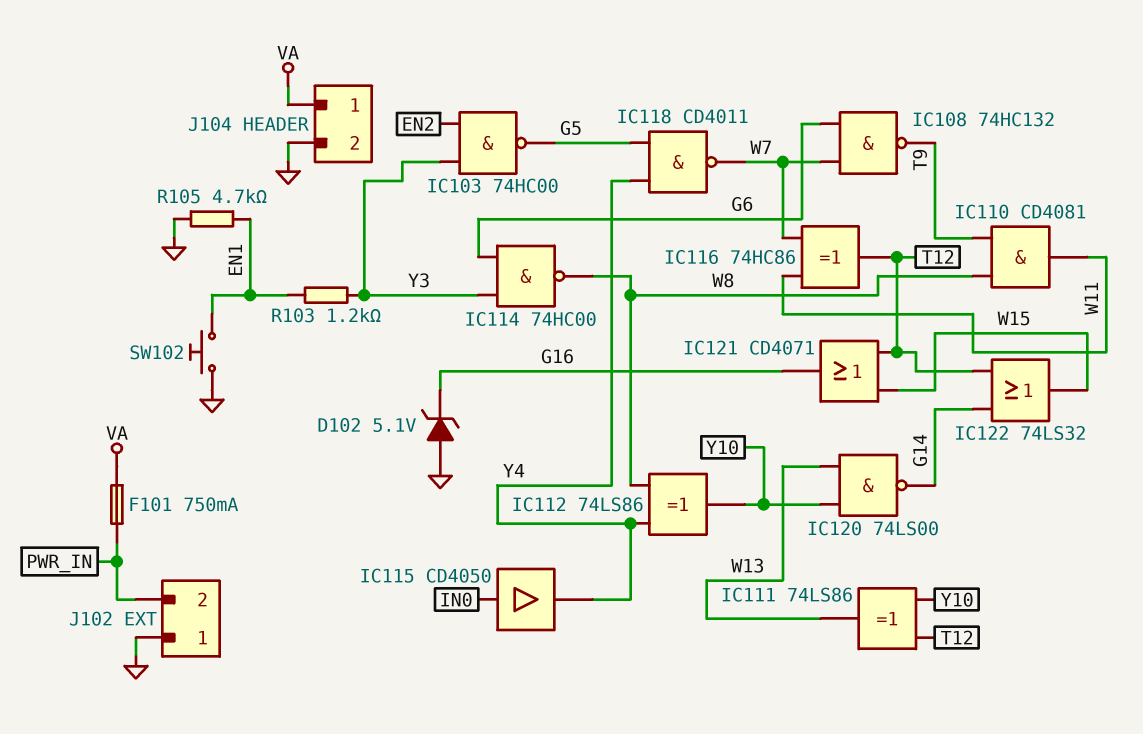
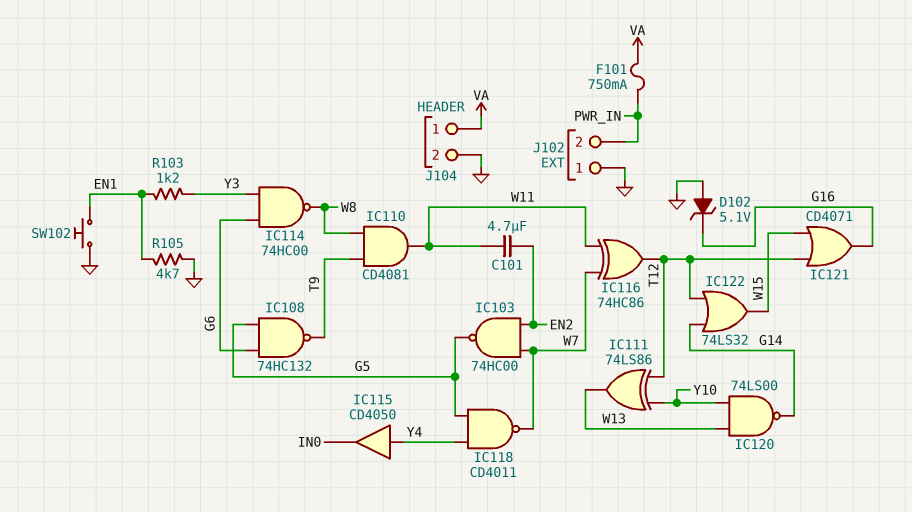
C101: none -> 4.7uF (EN2, W11)
IC103: NAND 74HC00 (in EN2, in Y3, out G5) -> NAND 74HC00 (in EN2, in W7, out G5)
IC108: NAND 74HC132 (in G6, in W7, out T9) -> NAND 74HC132 (in G5, in G6, out T9)
IC112: XOR 74LS86 (in W8, in Y4, out Y10) -> none
IC115: buffer CD4050 (in IN0, out Y4) -> buffer CD4050 (in Y4, out IN0)

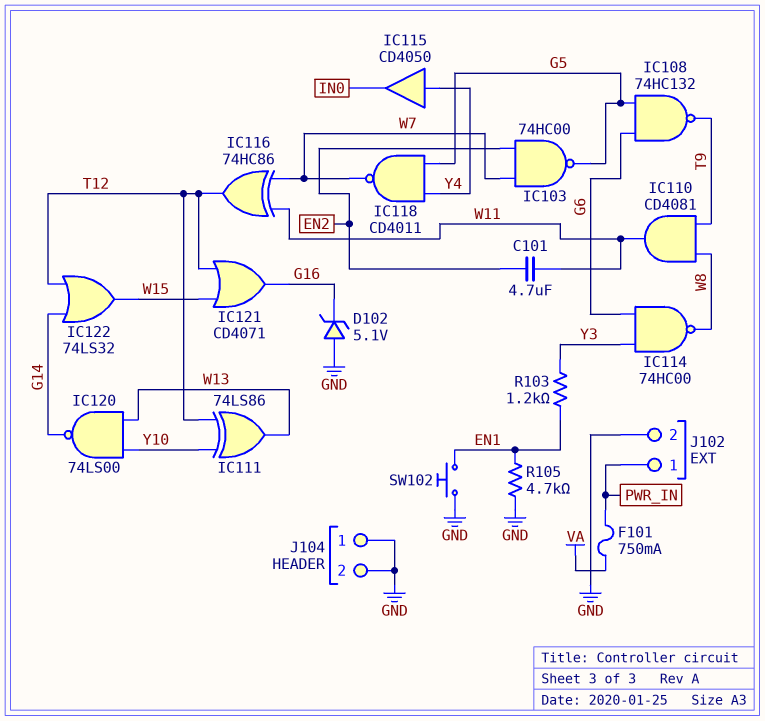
J102 pin 1: GND -> PWR_IN
J102 pin 2: PWR_IN -> GND
J104 pin 1: VA -> GND

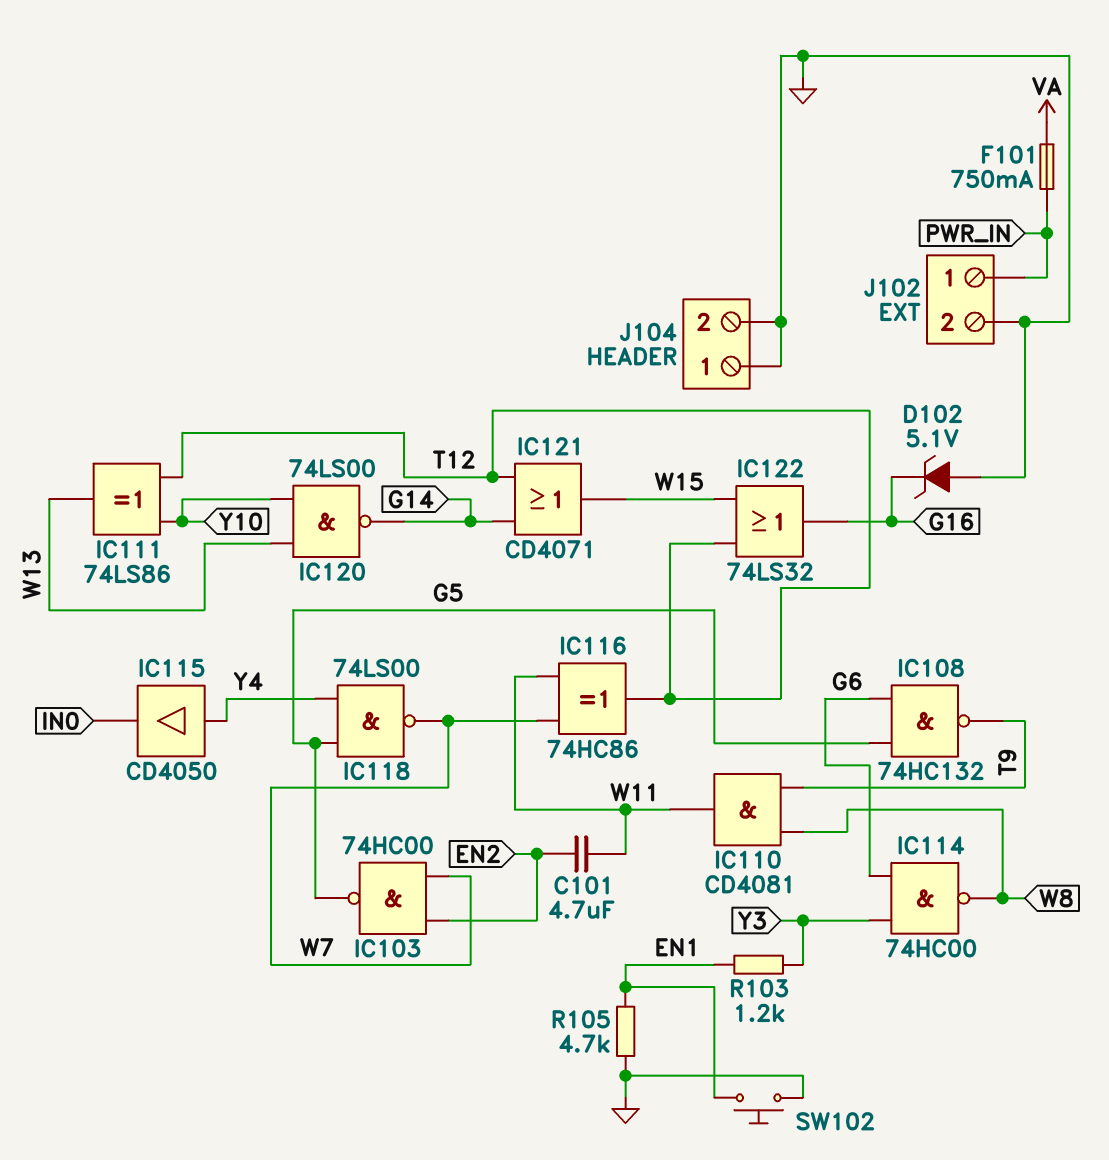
IC118: NAND CD4011 (in G5, in Y4, out W7) -> NAND 74LS00 (in G5, in Y4, out W7)
IC121: OR CD4071 (in T12, in W15, out G16) -> OR CD4071 (in G14, in T12, out W15)
IC122: OR 74LS32 (in G14, in T12, out W15) -> OR 74LS32 (in T12, in W15, out G16)

